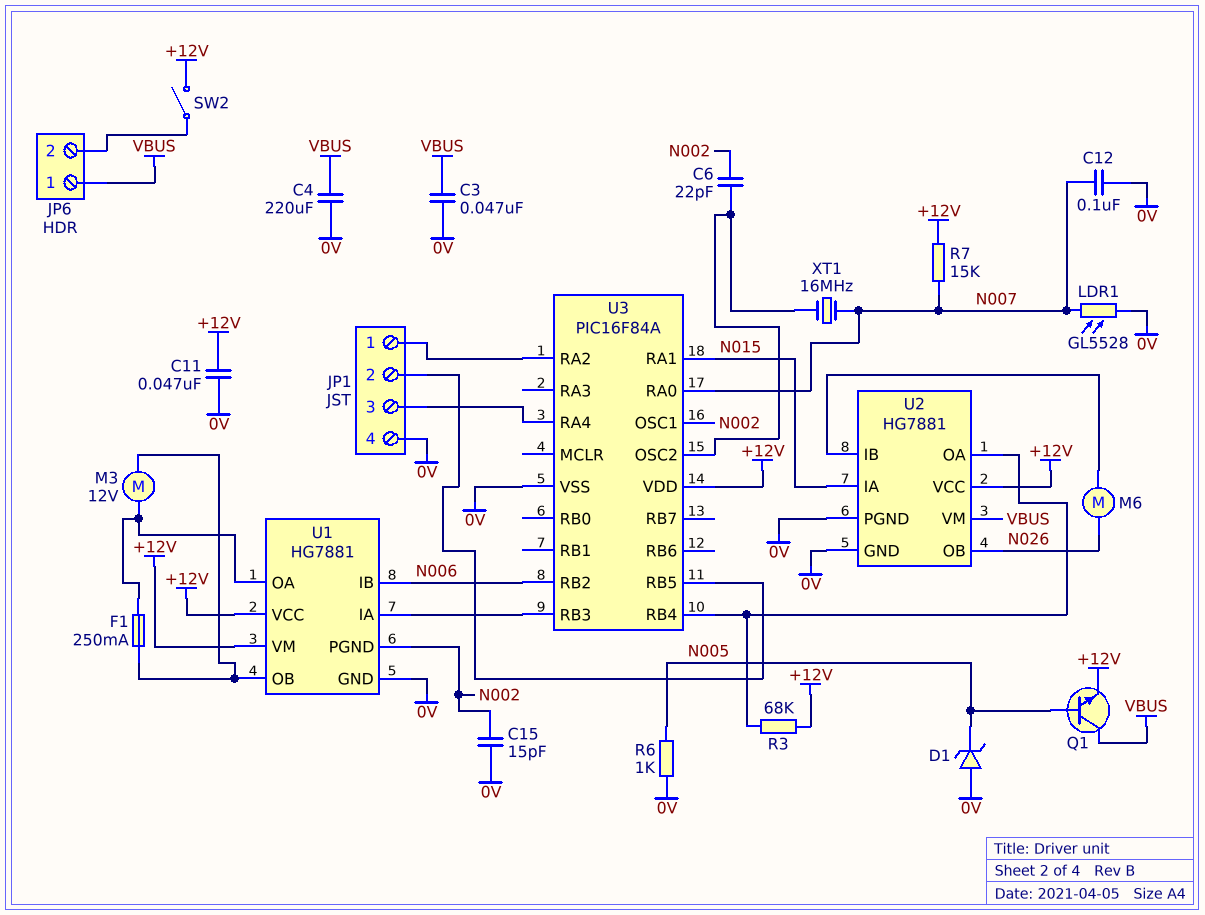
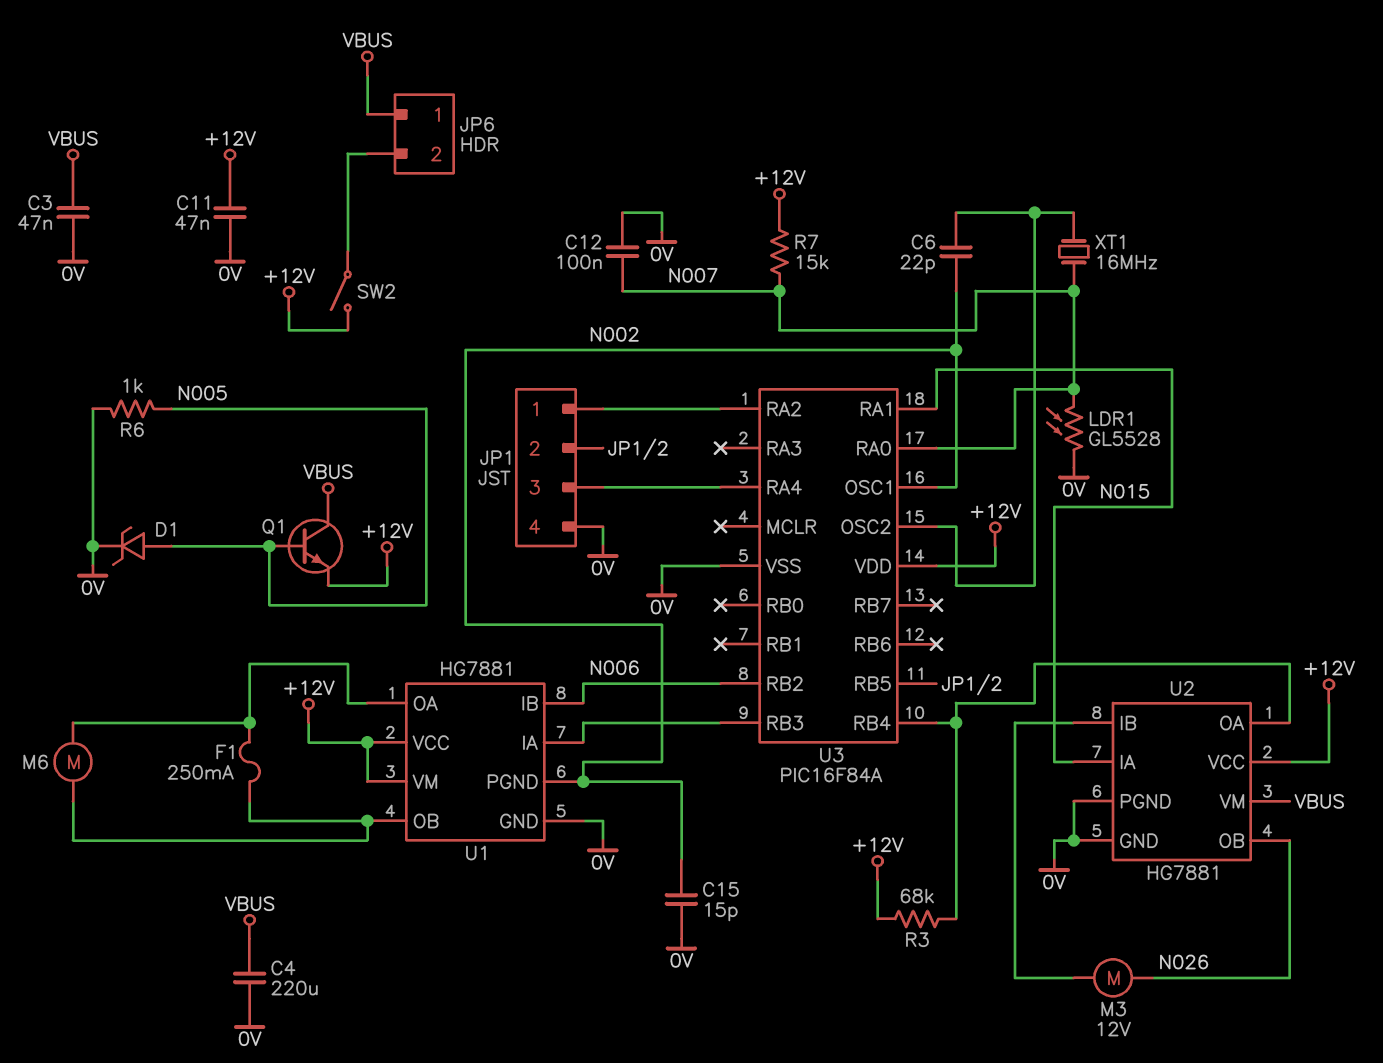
D1: zener (A 0V, K N005) -> zener (A N005, K 0V)
M3: motor 12V (U1/OA, U1/OB) -> motor 12V (N026, U2/IB)
M6: motor (N026, U2/IB) -> motor (U1/OA, U1/OB)

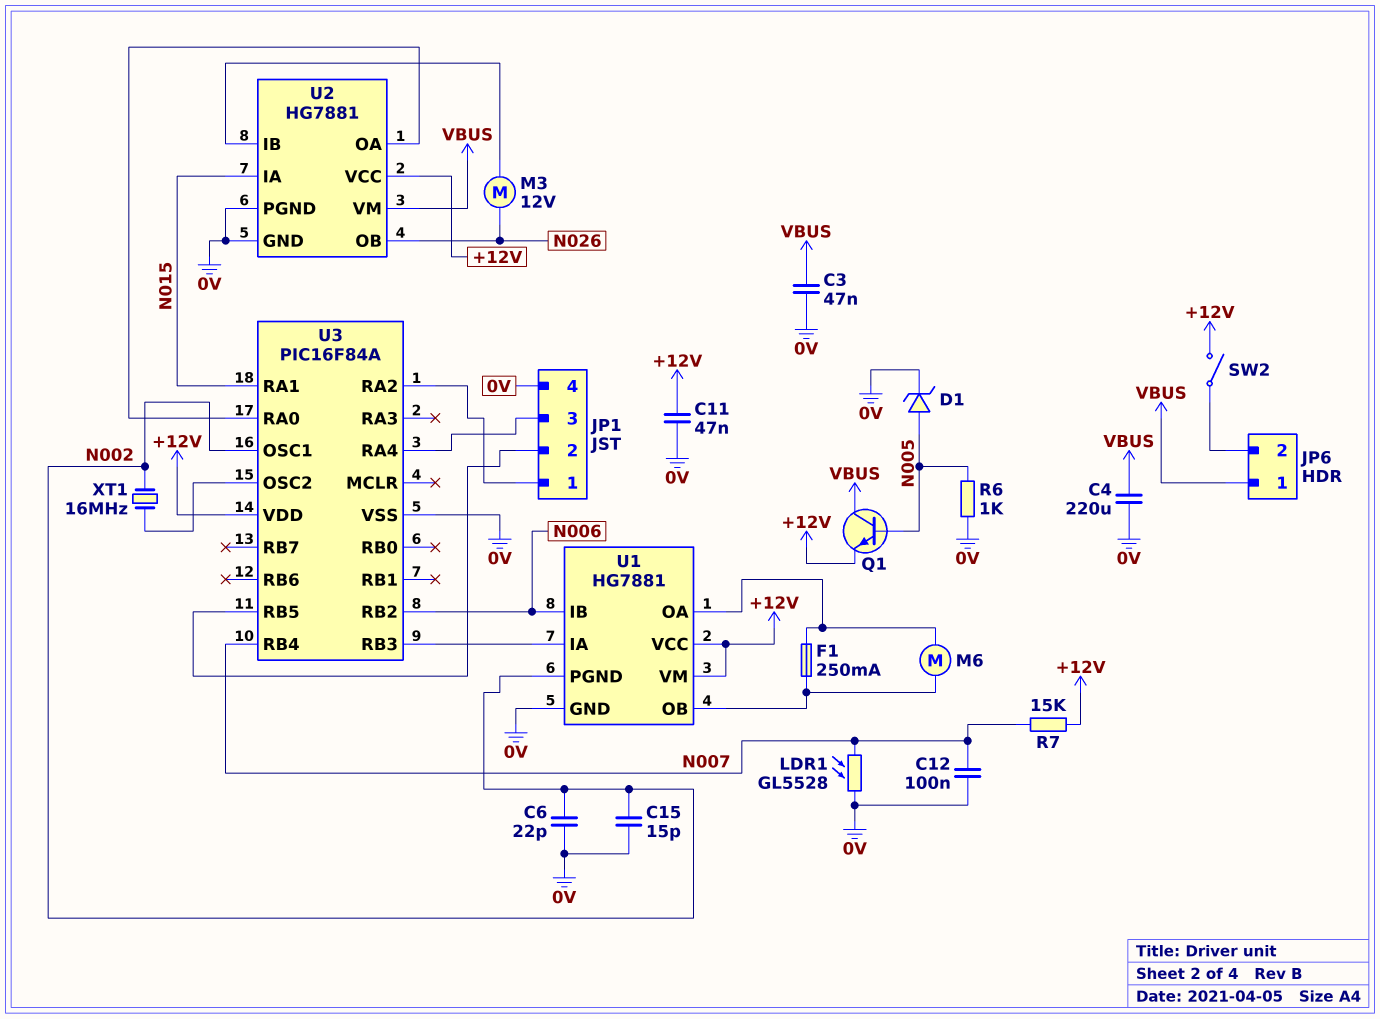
C6: 22pF (N002, U3/OSC2) -> 22pF (0V, N002)
R3: 68k (+12V, U2/OA) -> none
U3 pin RA0: N007 -> U2/OA
U3 pin RB4: U2/OA -> N007
XT1: 16MHz (N007, U3/OSC2) -> 16MHz (N002, U3/OSC2)

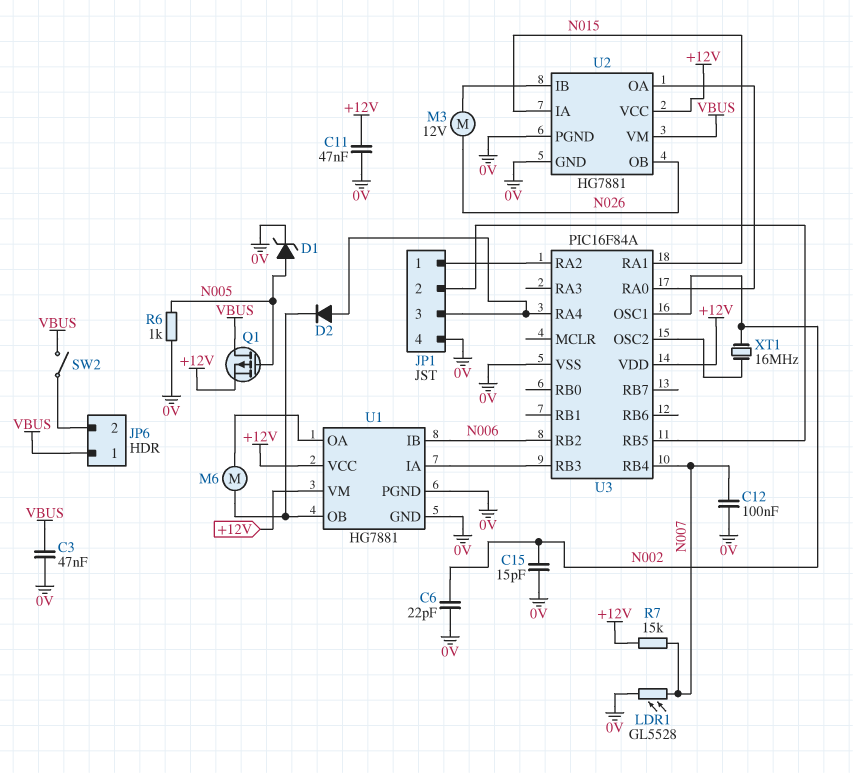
C4: 220uF (0V, VBUS) -> none
D2: none -> diode (A JP1/3, K U1/OB)
F1: 250mA (U1/OA, U1/OB) -> none
Q1: NPN (B N005, C VBUS, E +12V) -> PMOS (G N005, D VBUS, S +12V)
SW2: switch (+12V, JP6/2) -> switch (JP6/2, VBUS)
U1 pin PGND: N002 -> 0V

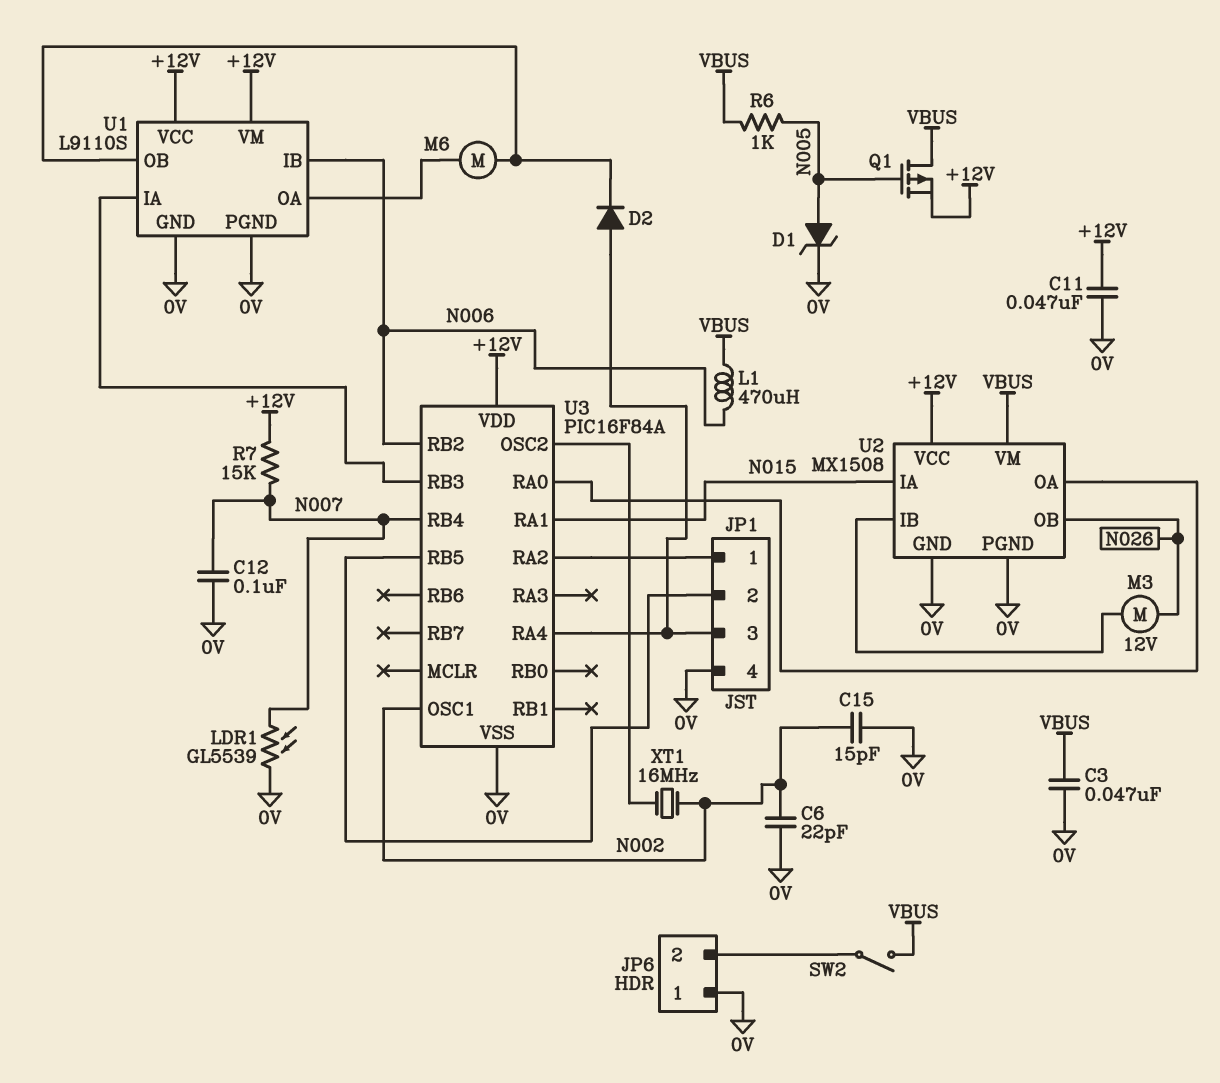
JP6 pin 1: VBUS -> 0V
L1: none -> 470uH (N006, VBUS)
LDR1: GL5528 (0V, N007) -> GL5539 (0V, N007)
R6: 1k (0V, N005) -> 1k (N005, VBUS)
U1: HG7881 -> L9110S
U2: HG7881 -> MX1508

